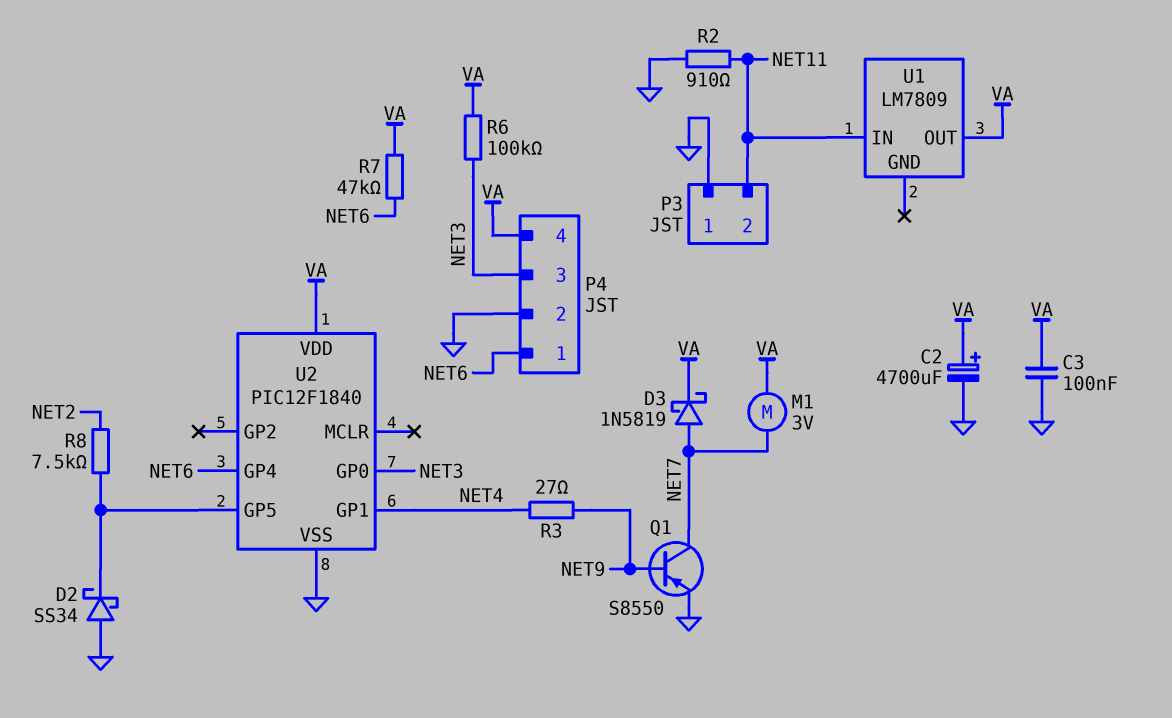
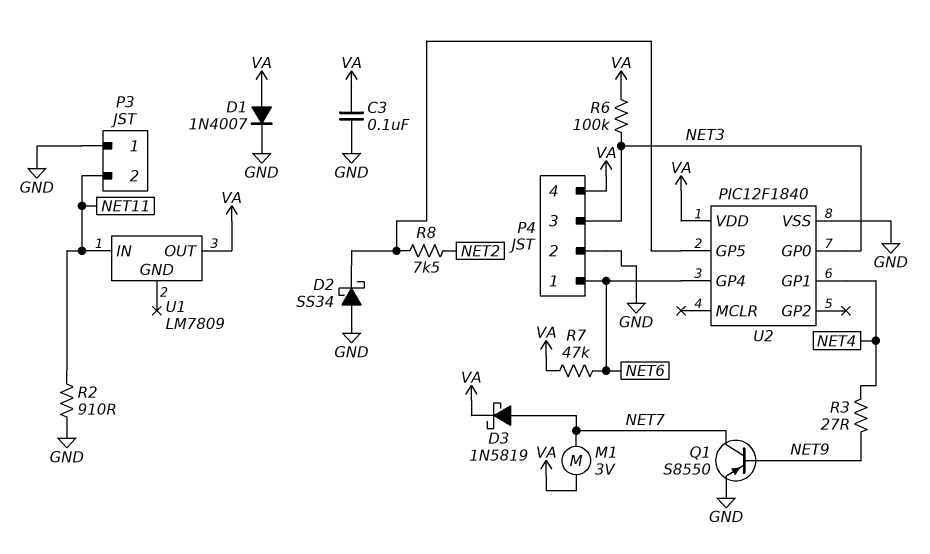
C2: 4700uF (plus VA, minus GND) -> none
D1: none -> diode 1N4007 (A VA, K GND)

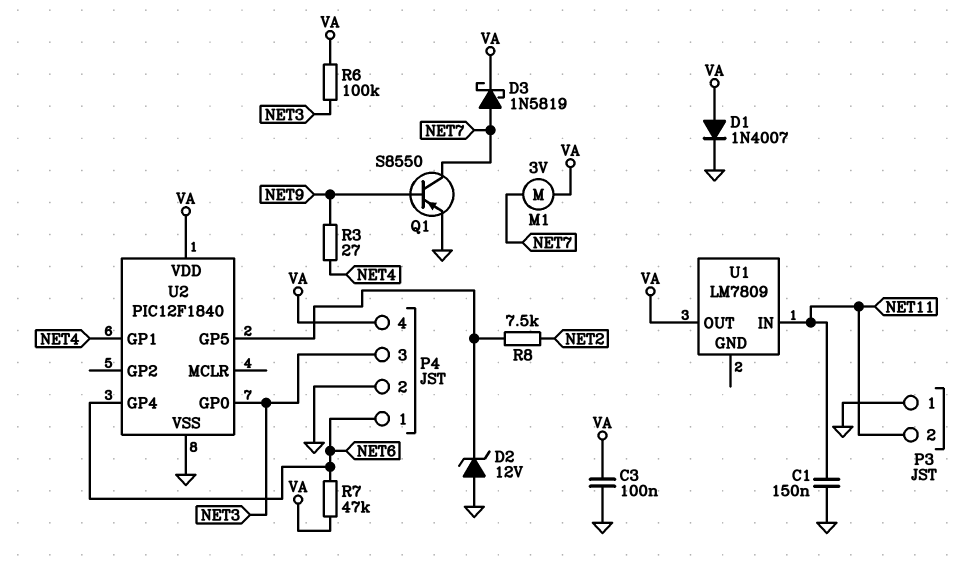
C1: none -> 150nF (GND, NET11)
D2: schottky SS34 (A GND, K U2/GP5) -> zener 12V (A GND, K U2/GP5)
R2: 910 (GND, NET11) -> none

